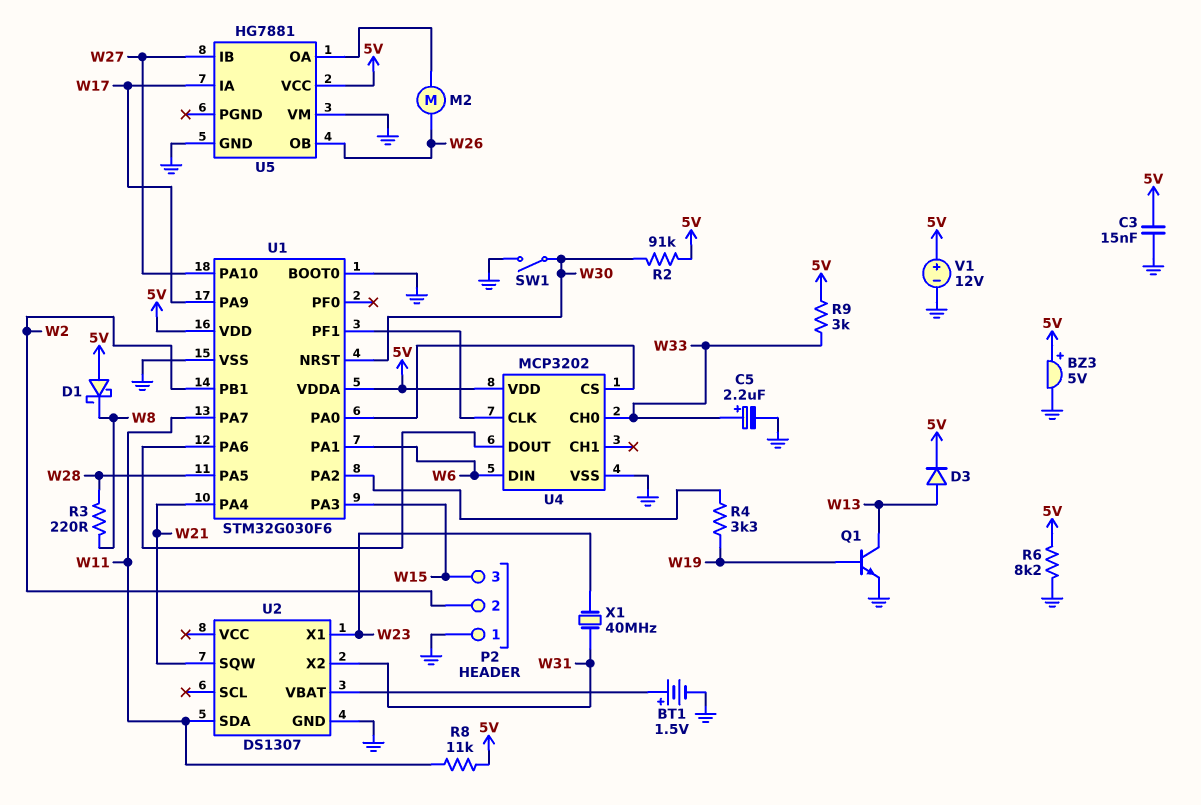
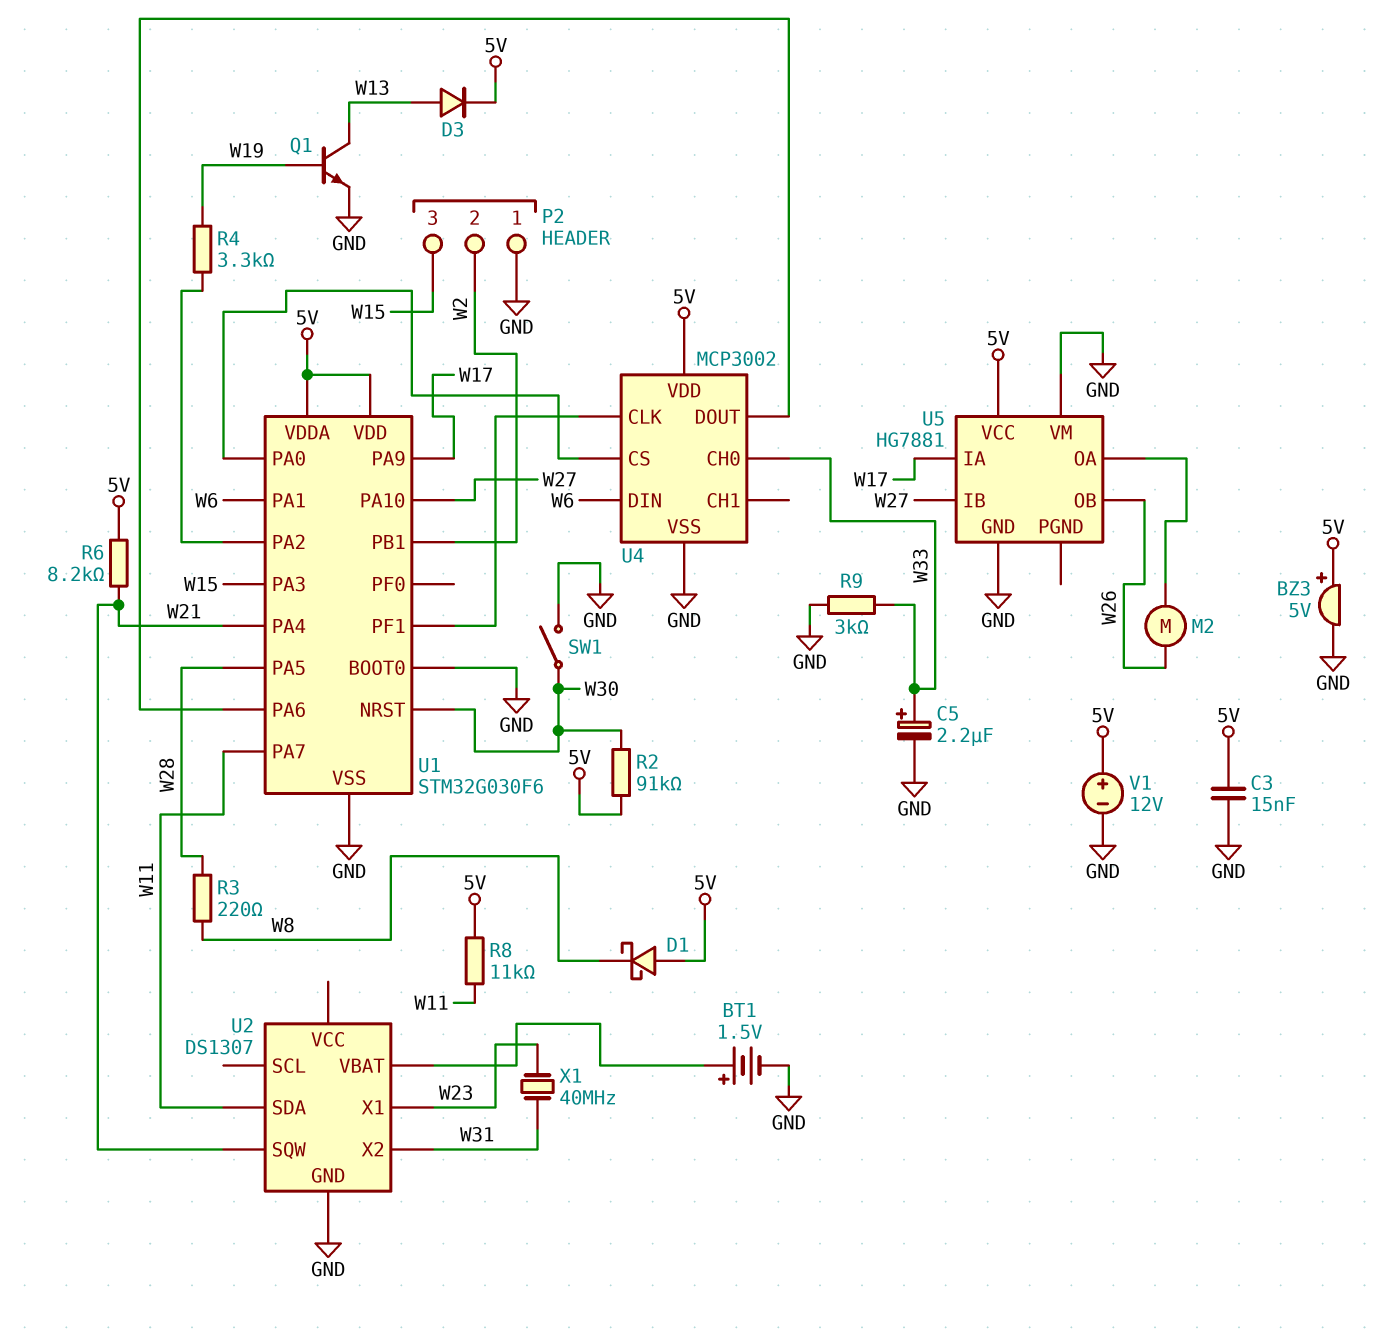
R6: 8.2k (5V, GND) -> 8.2k (5V, W21)
R9: 3k (5V, W33) -> 3k (GND, W33)
U4: MCP3202 -> MCP3002

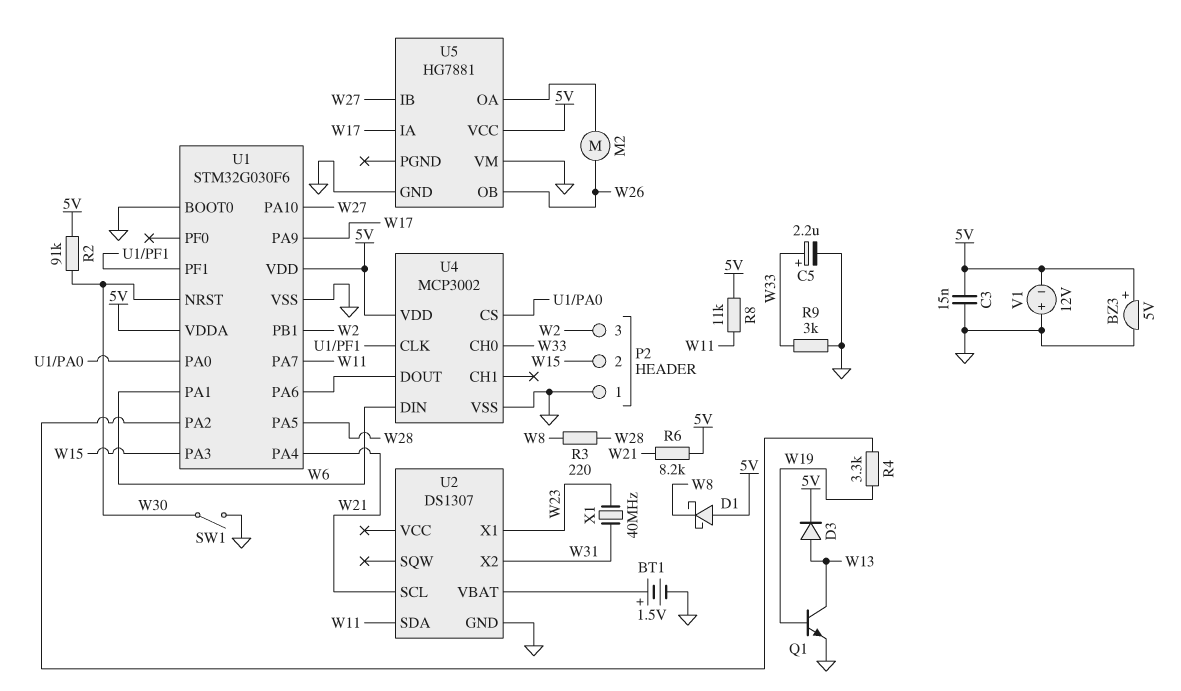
P2 pin 2: W2 -> W15
P2 pin 3: W15 -> W2
U2 pin SCL: none -> W21
U2 pin SQW: W21 -> none
V1: 12V (plus 5V, minus GND) -> 12V (plus GND, minus 5V)

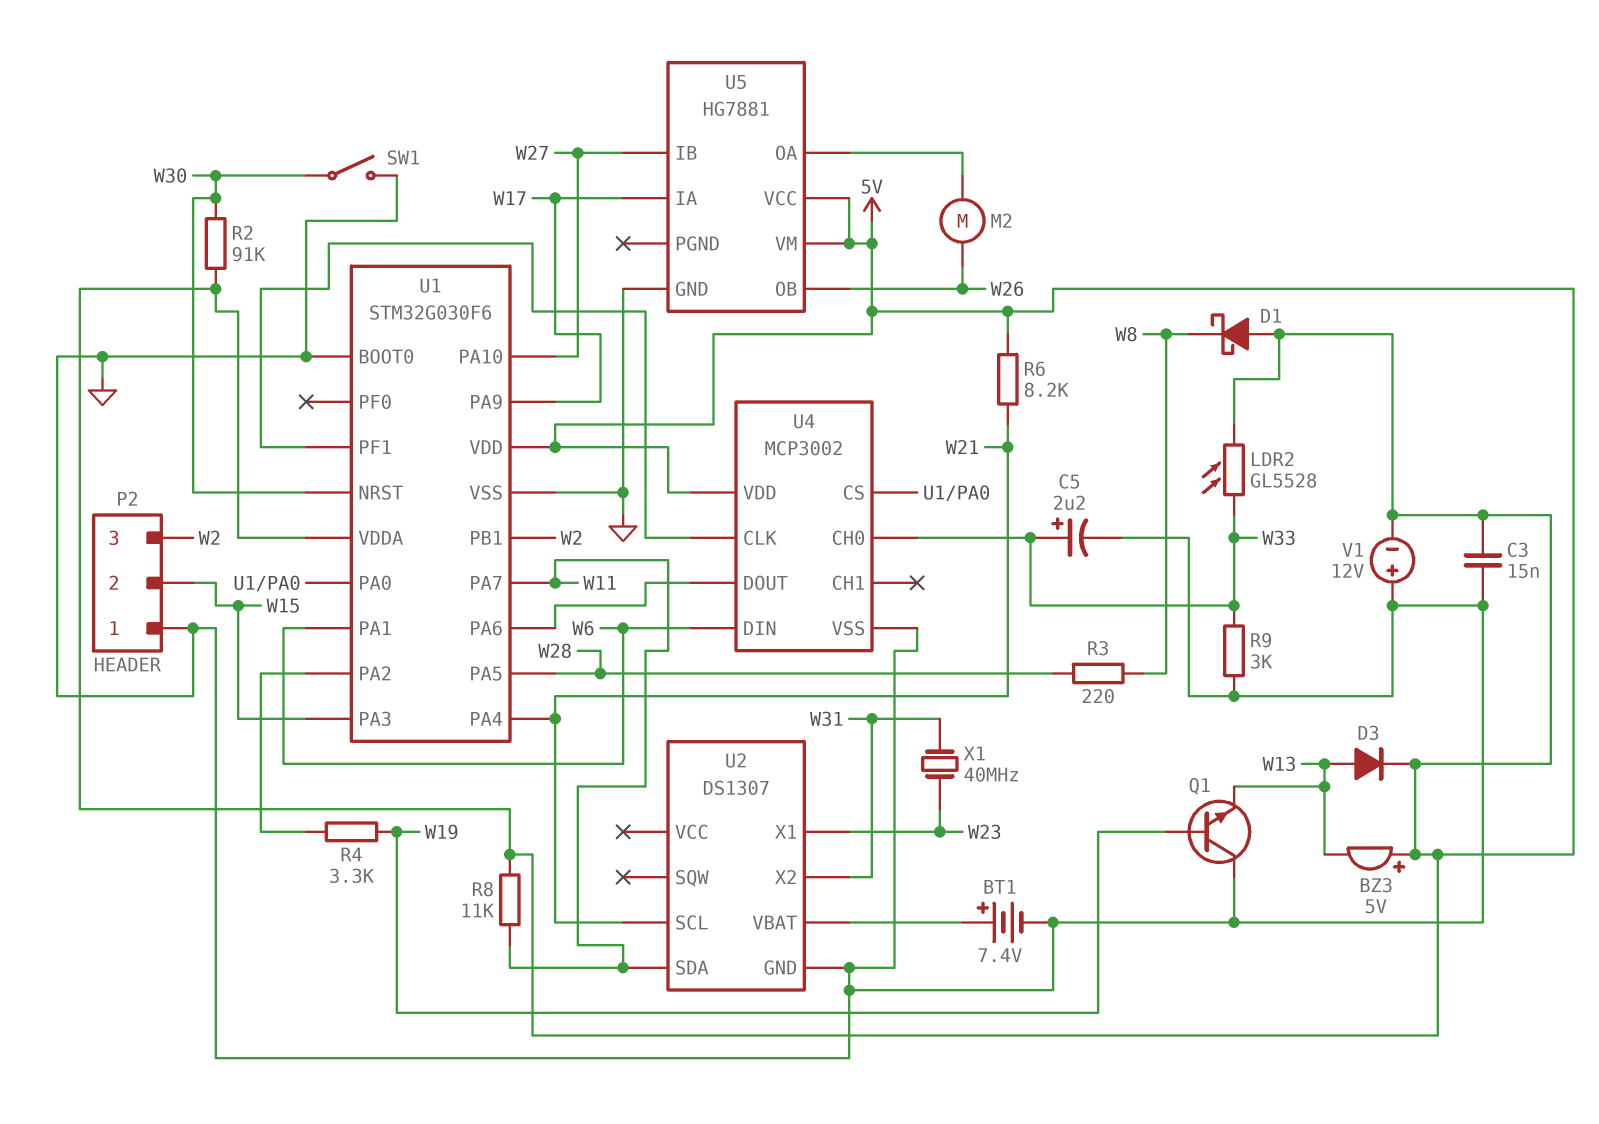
BT1: 1.5V (plus U2/VBAT, minus GND) -> 7.4V (plus U2/VBAT, minus GND)
BZ3: buzzer 5V (plus 5V, minus GND) -> buzzer 5V (plus 5V, minus W13)
LDR2: none -> GL5528 (5V, W33)
Q1: NPN (B W19, C W13, E GND) -> NPN (B W19, C GND, E W13)
U5 pin VM: GND -> 5V

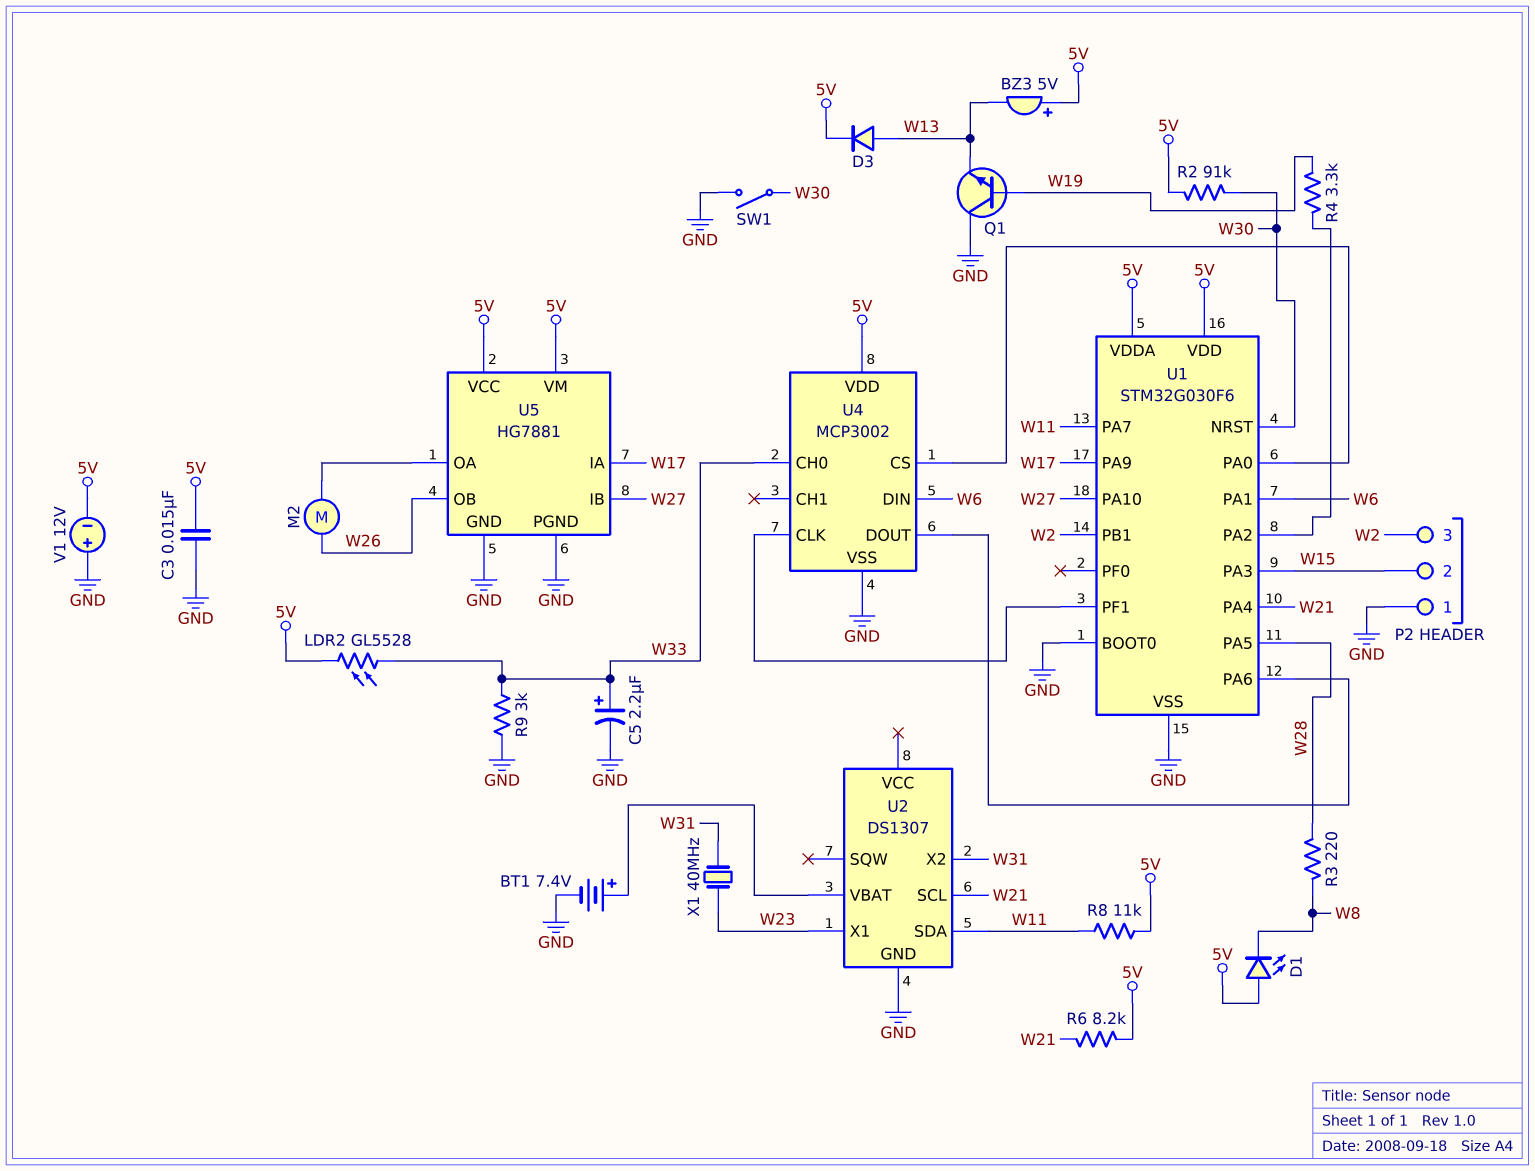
D1: schottky (A 5V, K W8) -> LED (A 5V, K W8)
U5 pin PGND: none -> GND

